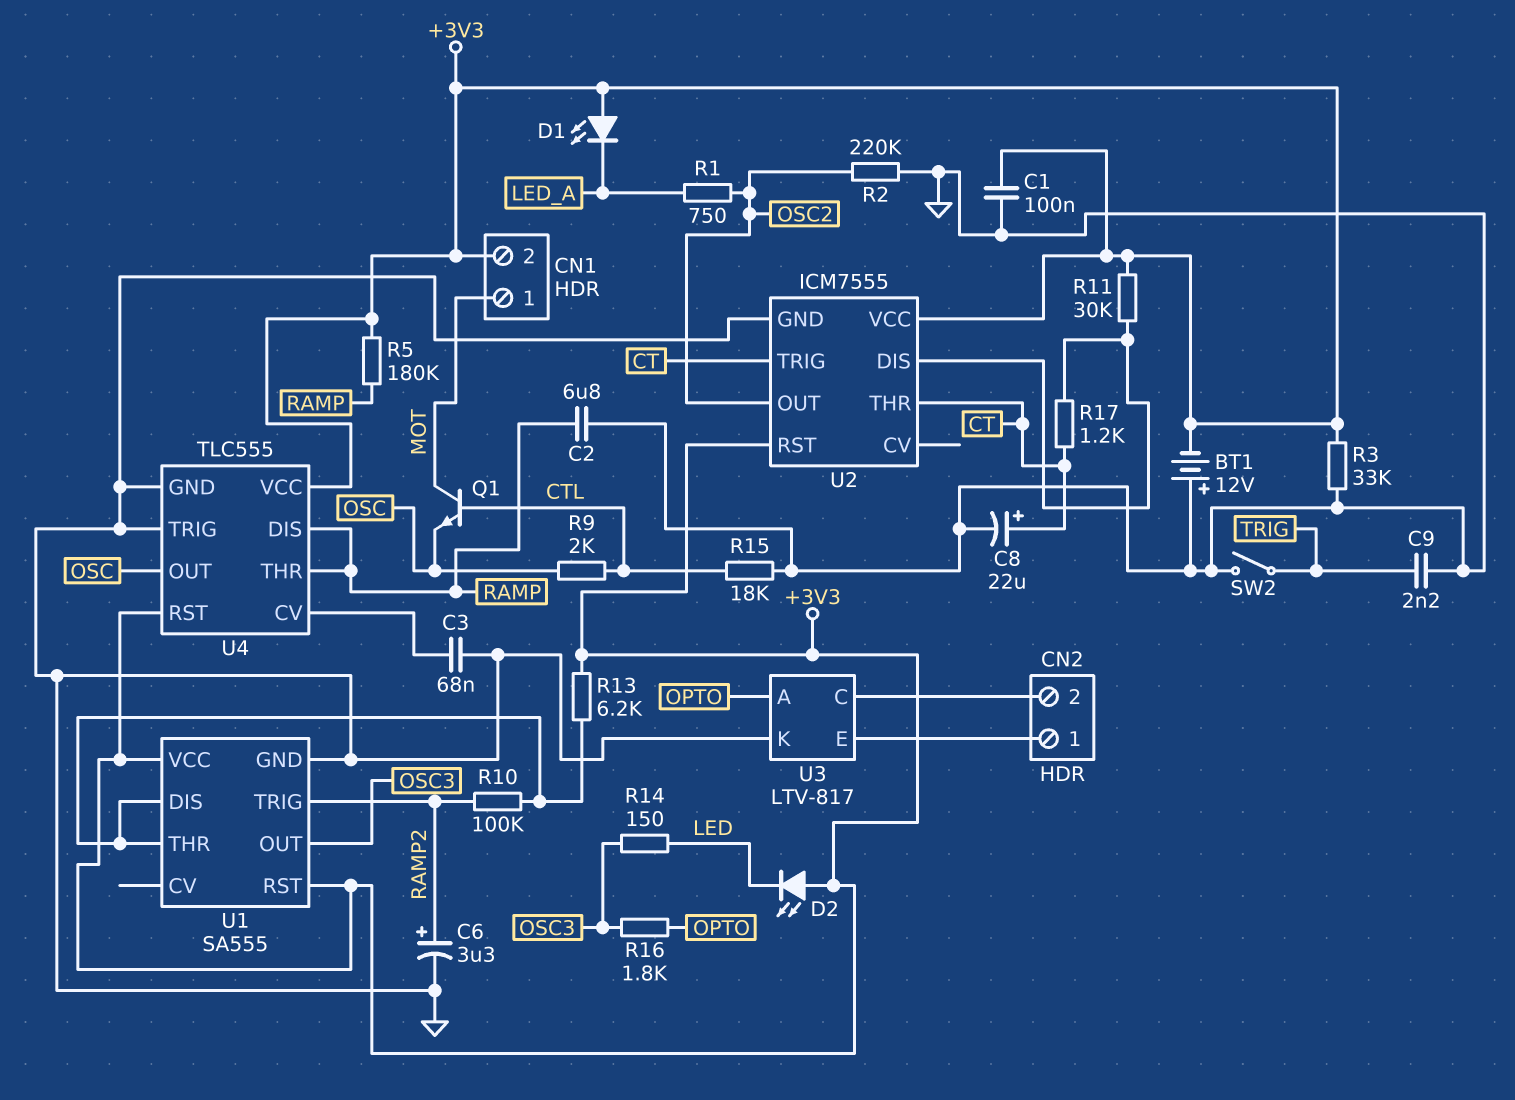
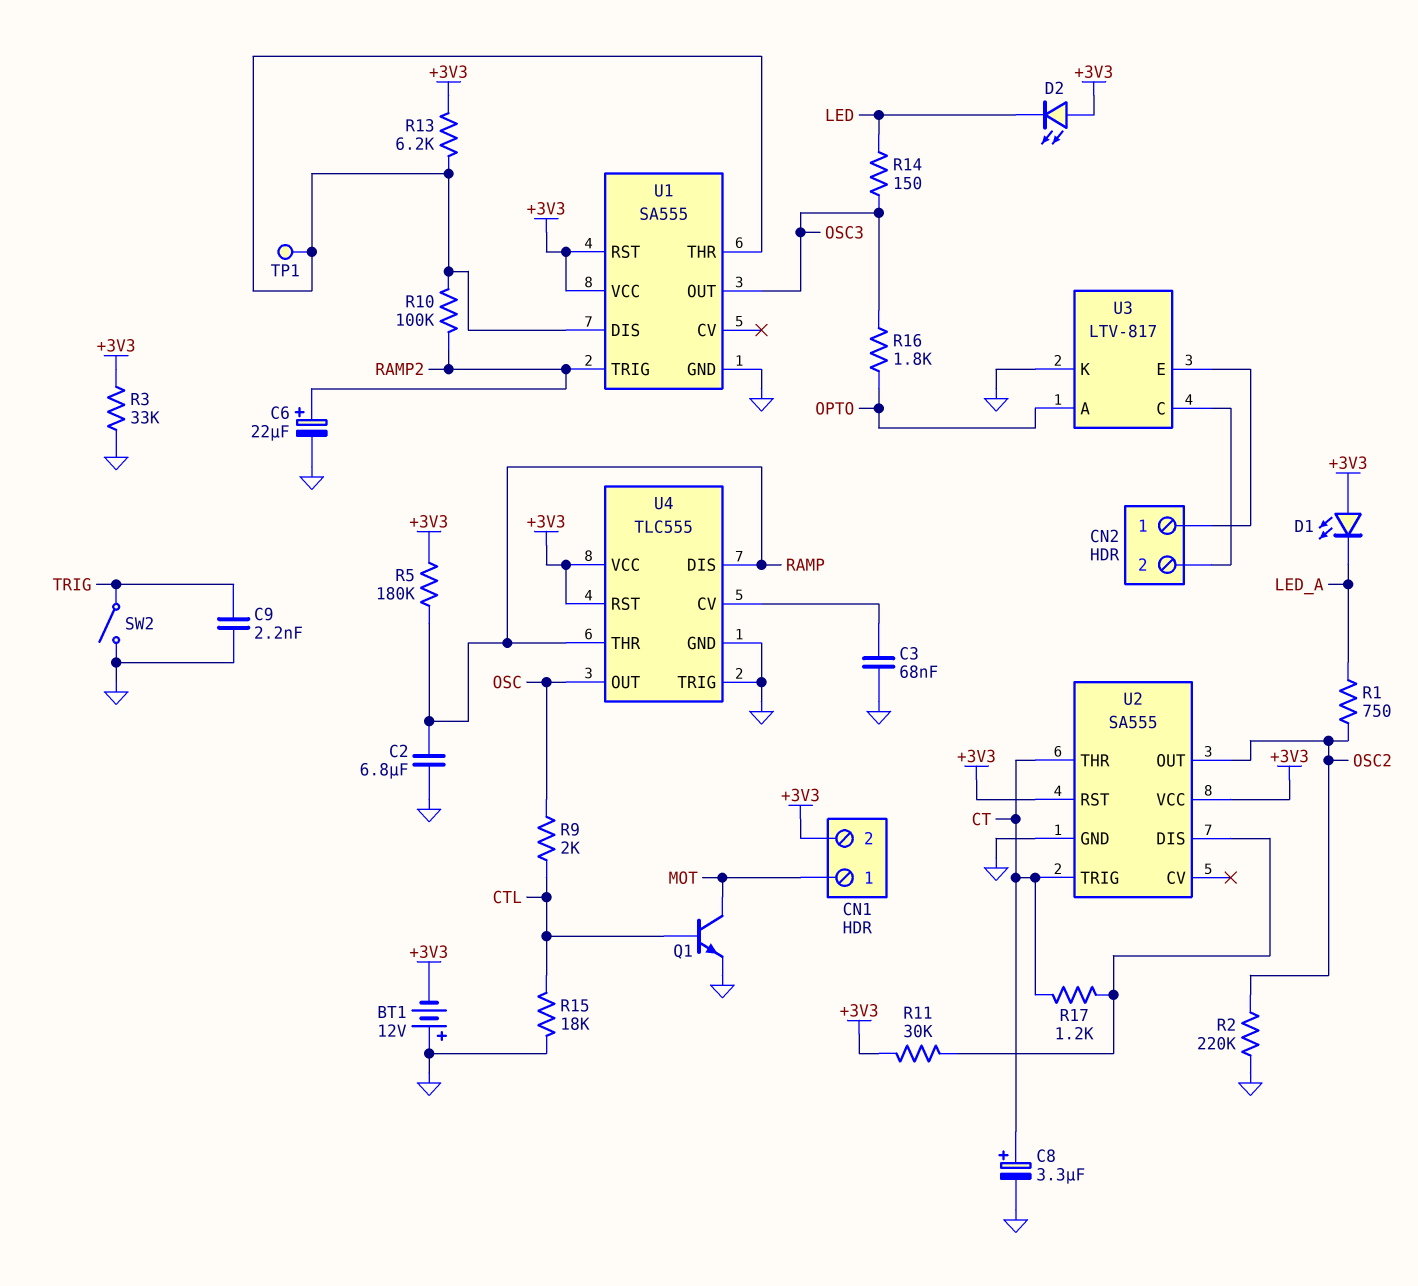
C1: 100nF (+3V3, GND) -> none
C6: 3.3uF (plus RAMP2, minus GND) -> 22uF (plus RAMP2, minus GND)
C8: 22uF (plus CT, minus GND) -> 3.3uF (plus CT, minus GND)
Q1: NPN (B CTL, C MOT, E OSC) -> NPN (B CTL, C MOT, E GND)
TP1: none -> test point (U1/DIS)
U2: ICM7555 -> SA555

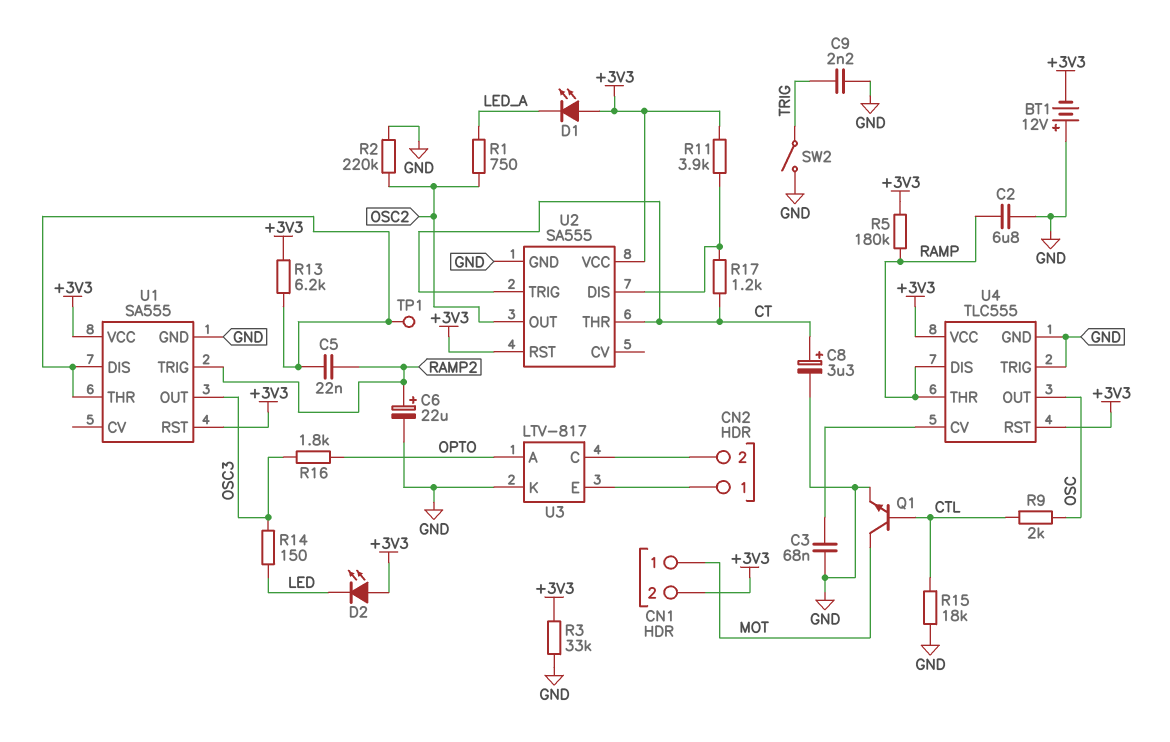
C5: none -> 22nF (RAMP2, U1/DIS)
R10: 100k (RAMP2, U1/DIS) -> none
R11: 30k (+3V3, U2/DIS) -> 3.9k (+3V3, U2/DIS)

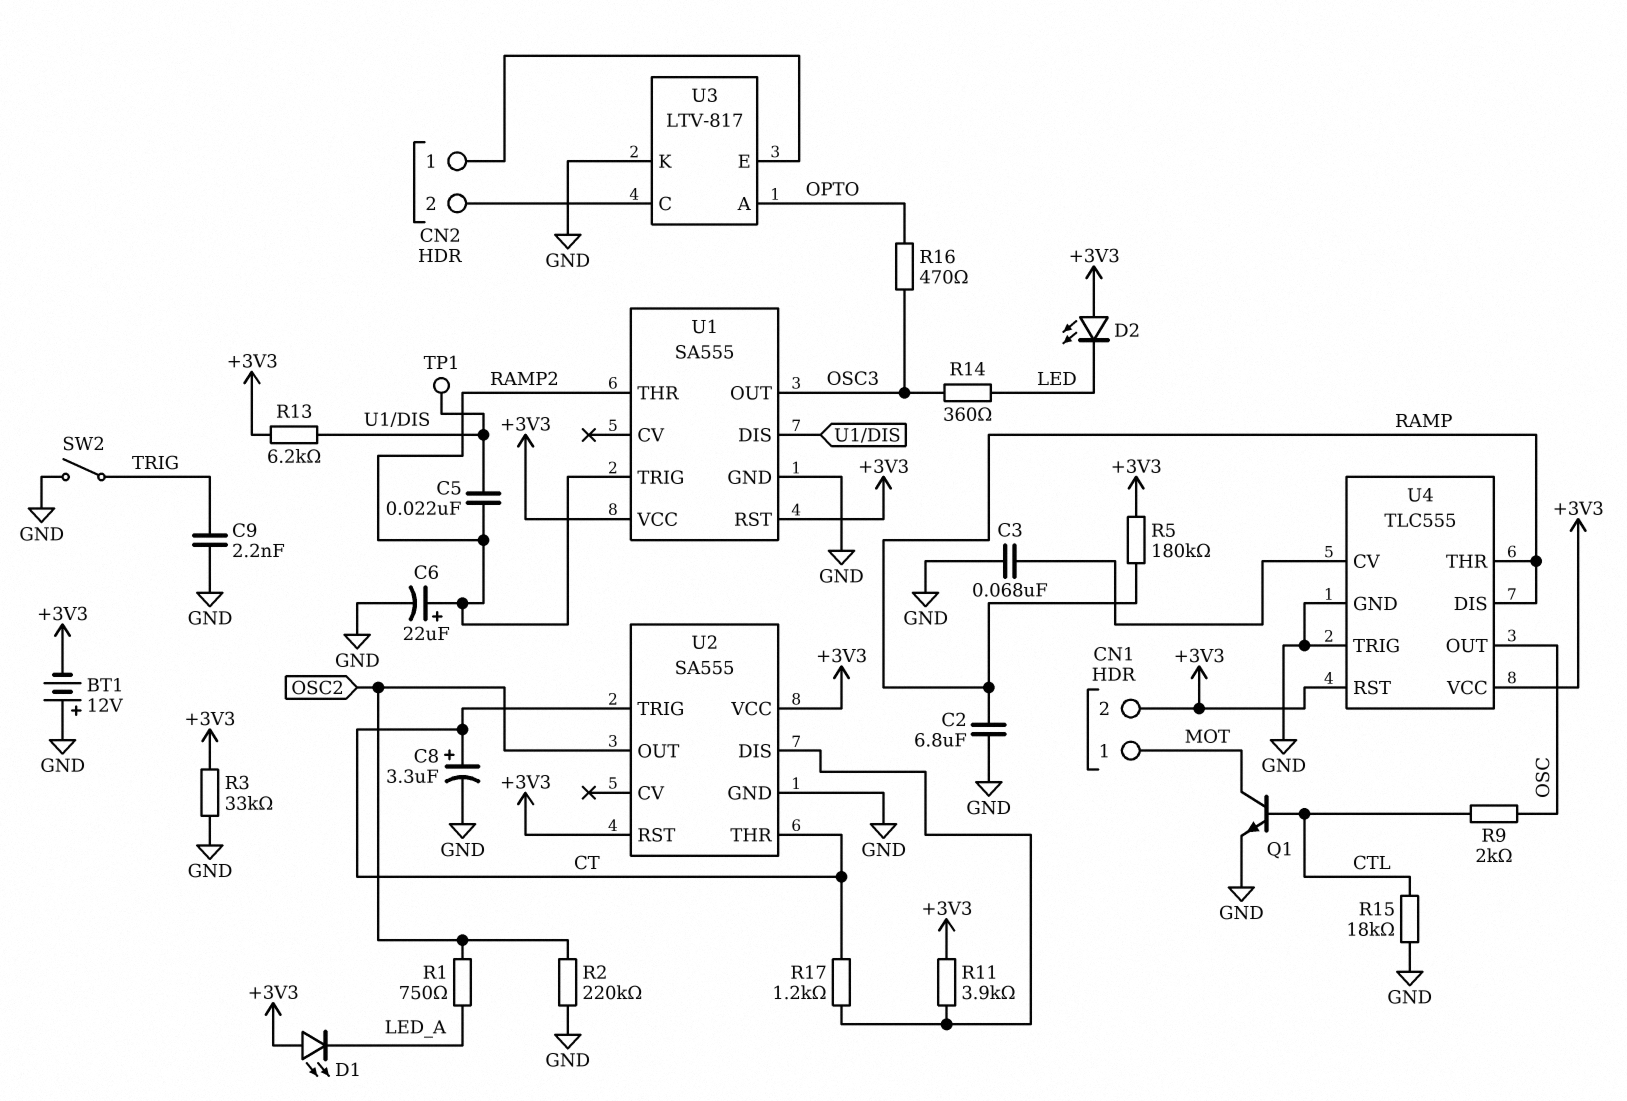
R14: 150 (LED, OSC3) -> 360 (LED, OSC3)
R16: 1.8k (OPTO, OSC3) -> 470 (OPTO, OSC3)
U1 pin THR: U1/DIS -> RAMP2

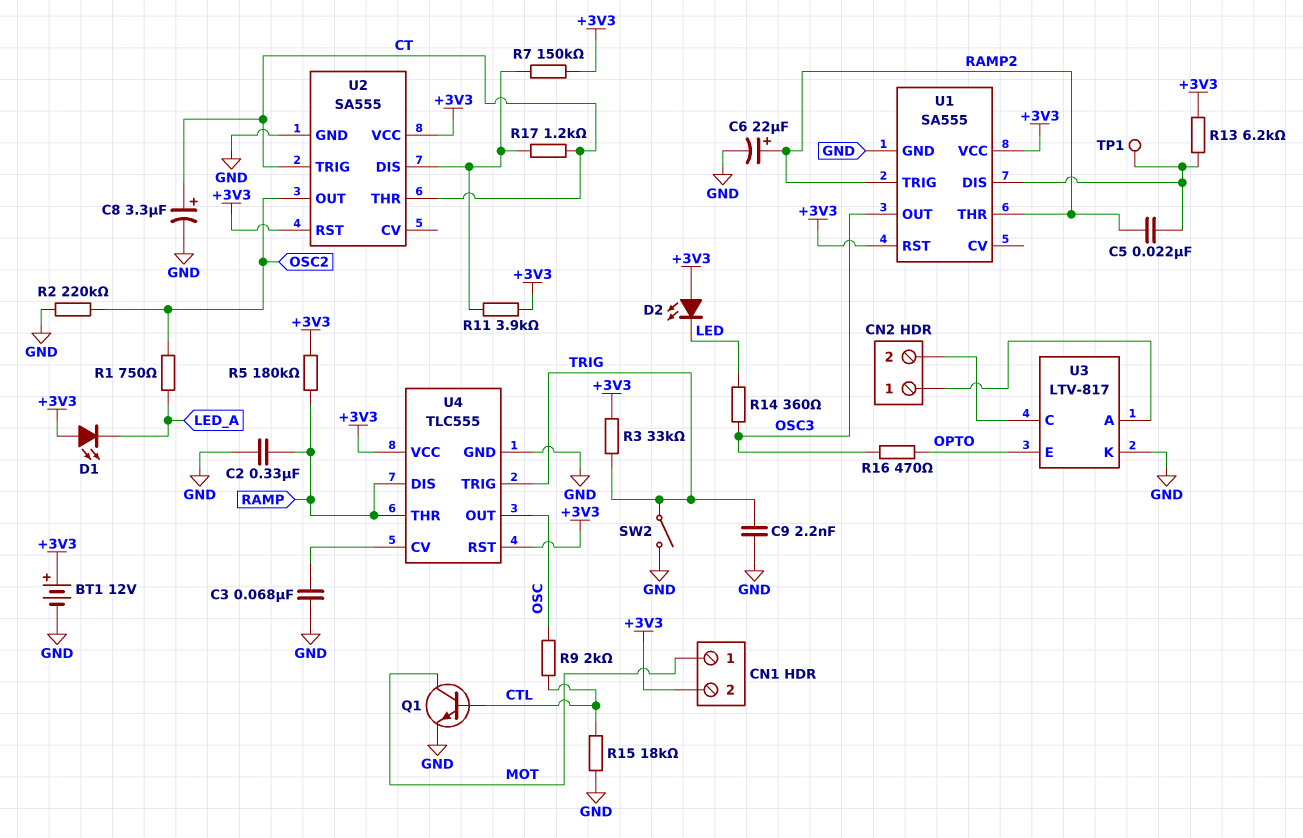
BT1: 12V (plus GND, minus +3V3) -> 12V (plus +3V3, minus GND)
C2: 6.8uF (GND, RAMP) -> 330nF (GND, RAMP)
R3: 33k (+3V3, GND) -> 33k (+3V3, TRIG)
R7: none -> 150k (+3V3, U2/DIS)
U3 pin A: OPTO -> CN2/1
U3 pin E: CN2/1 -> OPTO
U4 pin TRIG: GND -> TRIG

